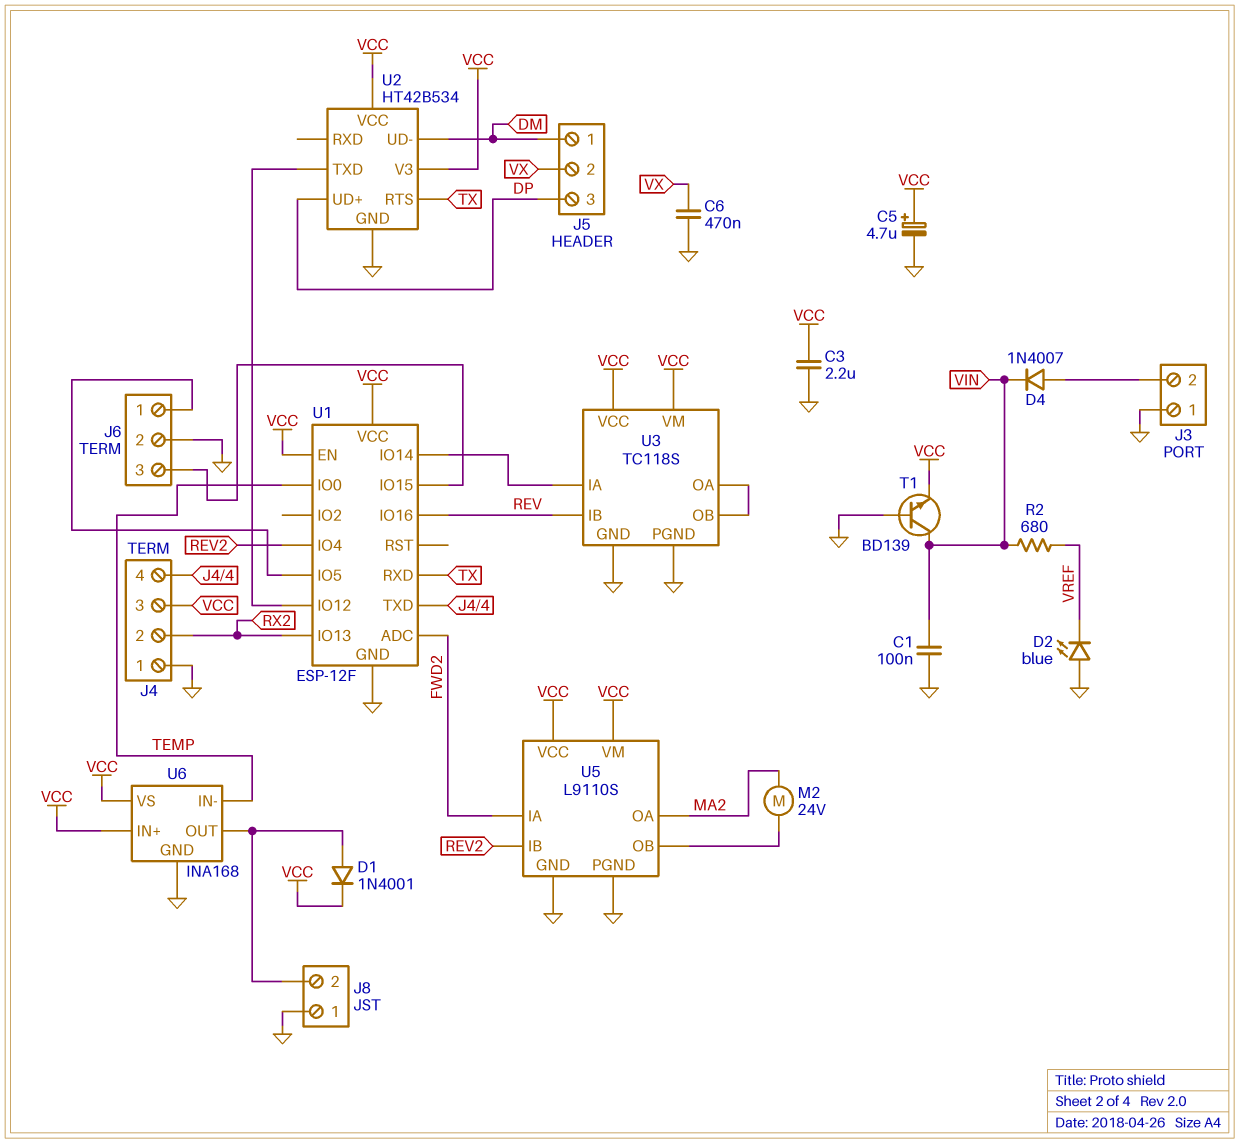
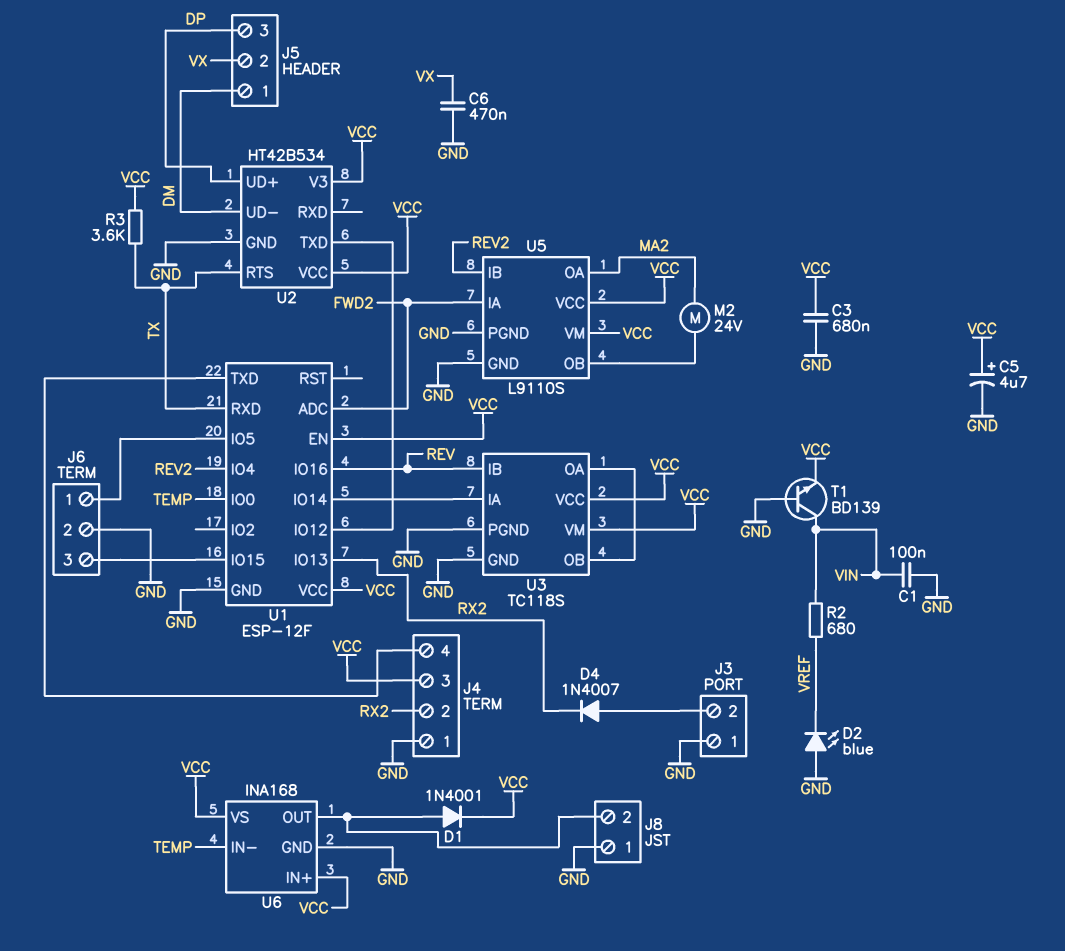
C3: 2.2uF (GND, VCC) -> 680nF (GND, VCC)
D4: diode 1N4007 (A J3/2, K VIN) -> diode 1N4007 (A J3/2, K RX2)
R3: none -> 3.6k (TX, VCC)

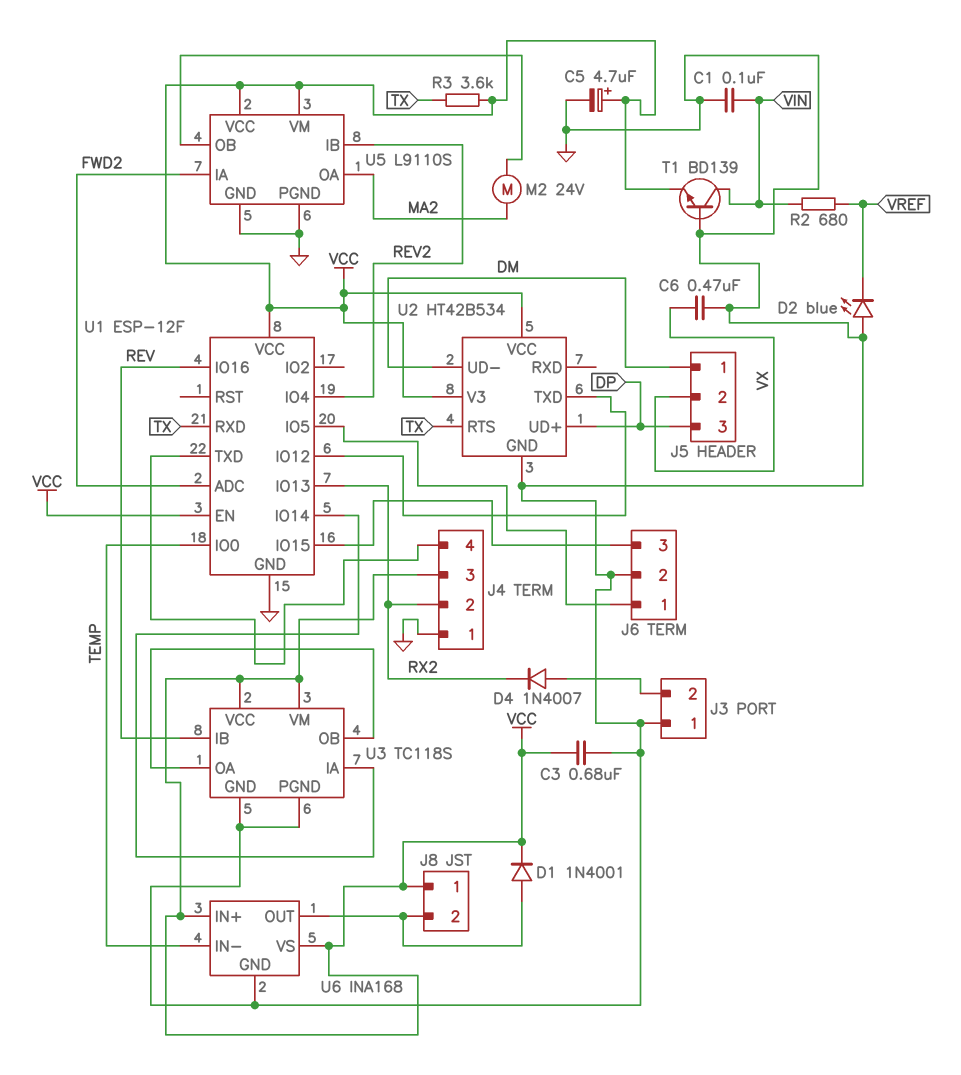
J8 pin 1: GND -> VCC

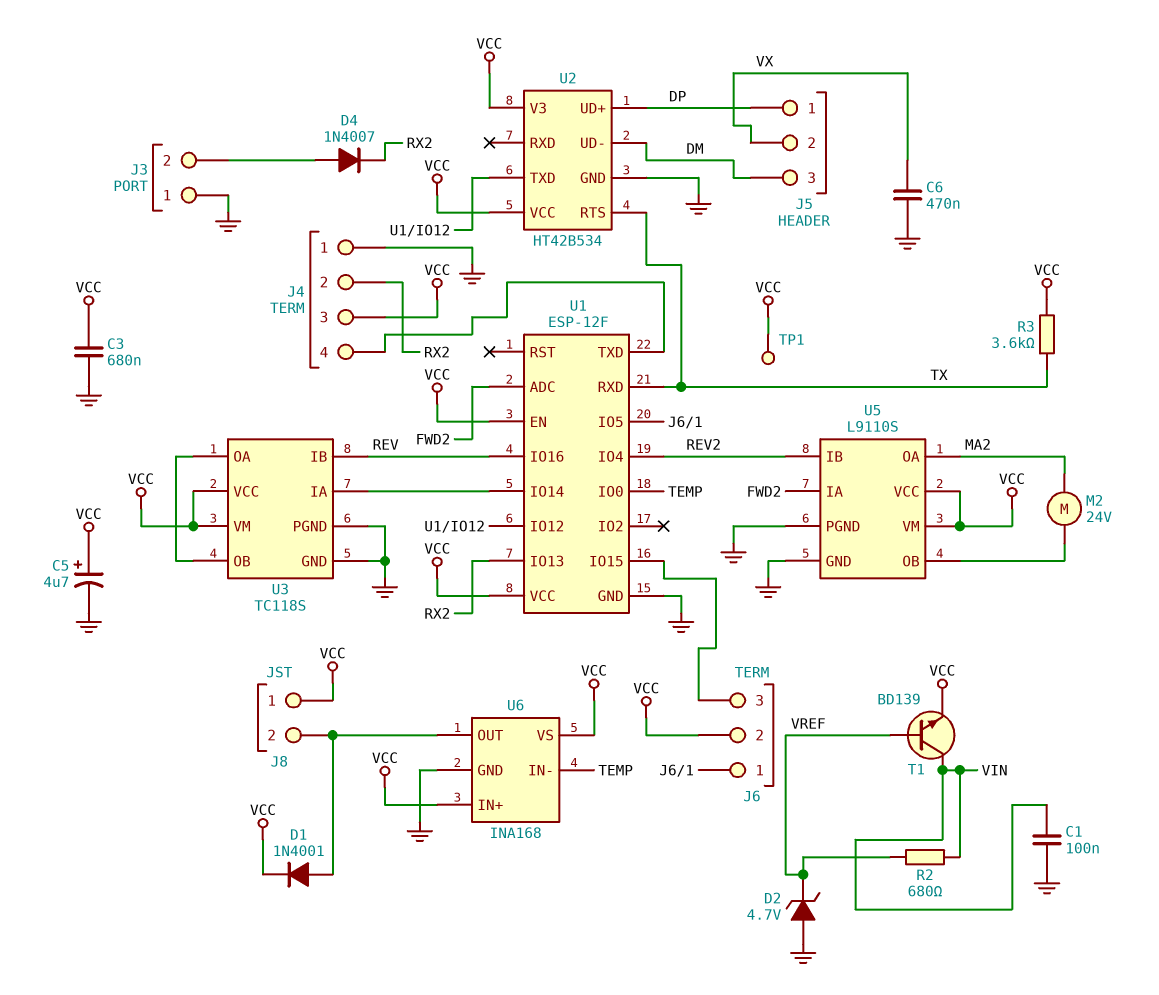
D2: LED blue (A GND, K VREF) -> zener 4.7V (A GND, K VREF)
J5 pin 1: DM -> DP
J5 pin 3: DP -> DM
J6 pin 2: GND -> VCC
T1: NPN BD139 (B GND, C VIN, E VCC) -> NPN BD139 (B VREF, C VIN, E VCC)
TP1: none -> test point (VCC)

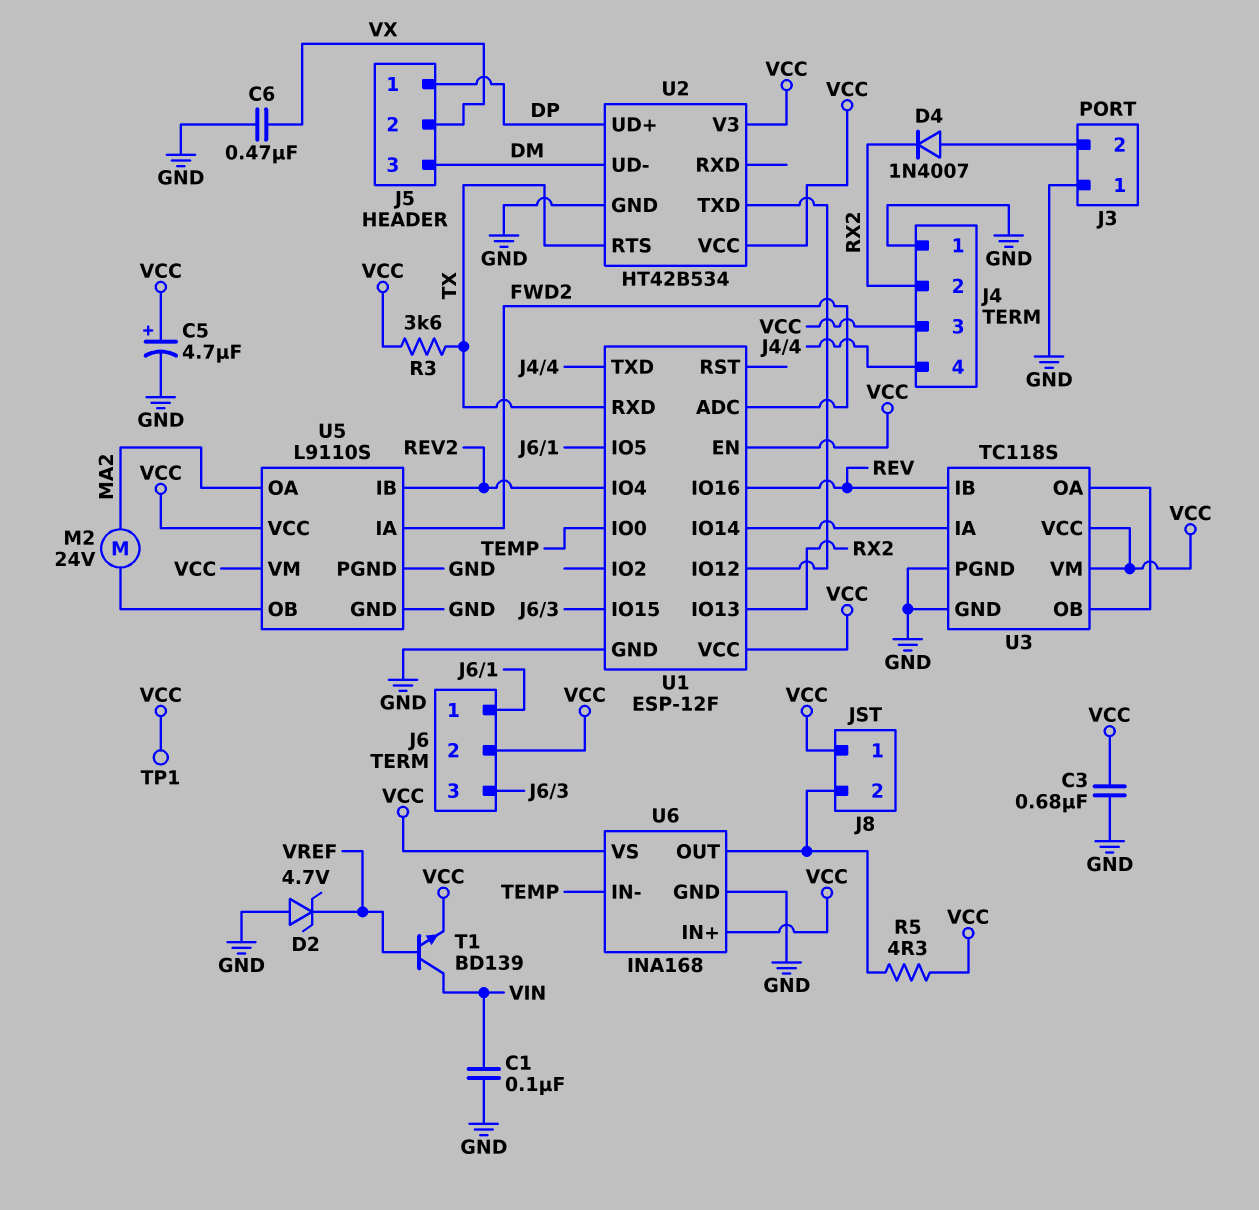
D1: diode 1N4001 (A J8/2, K VCC) -> none
R2: 680 (VIN, VREF) -> none
R5: none -> 4.3 (J8/2, VCC)

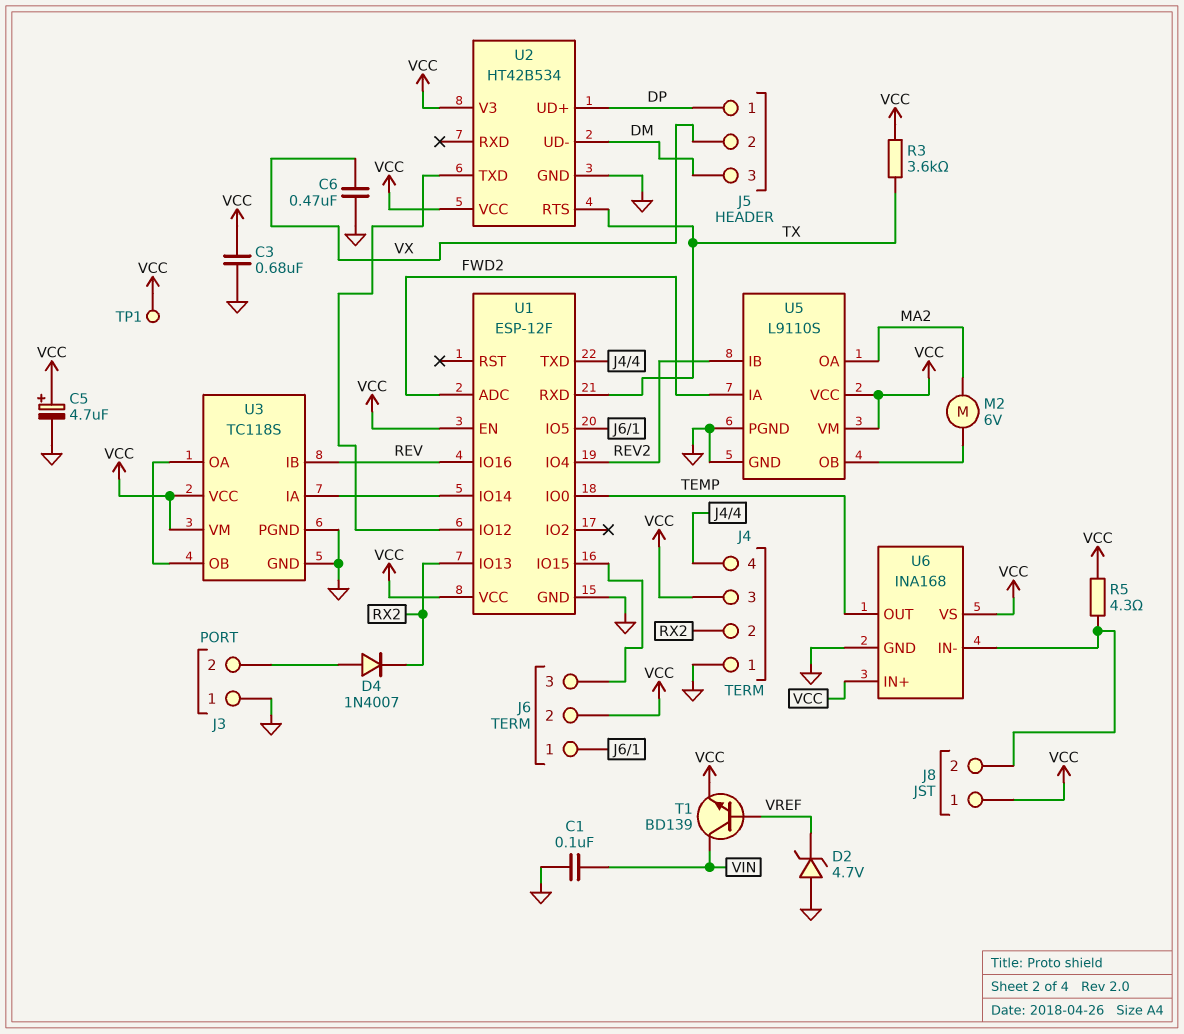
M2: motor 24V (MA2, U5/OB) -> motor 6V (MA2, U5/OB)
U6 pin IN-: TEMP -> J8/2
U6 pin OUT: J8/2 -> TEMP

